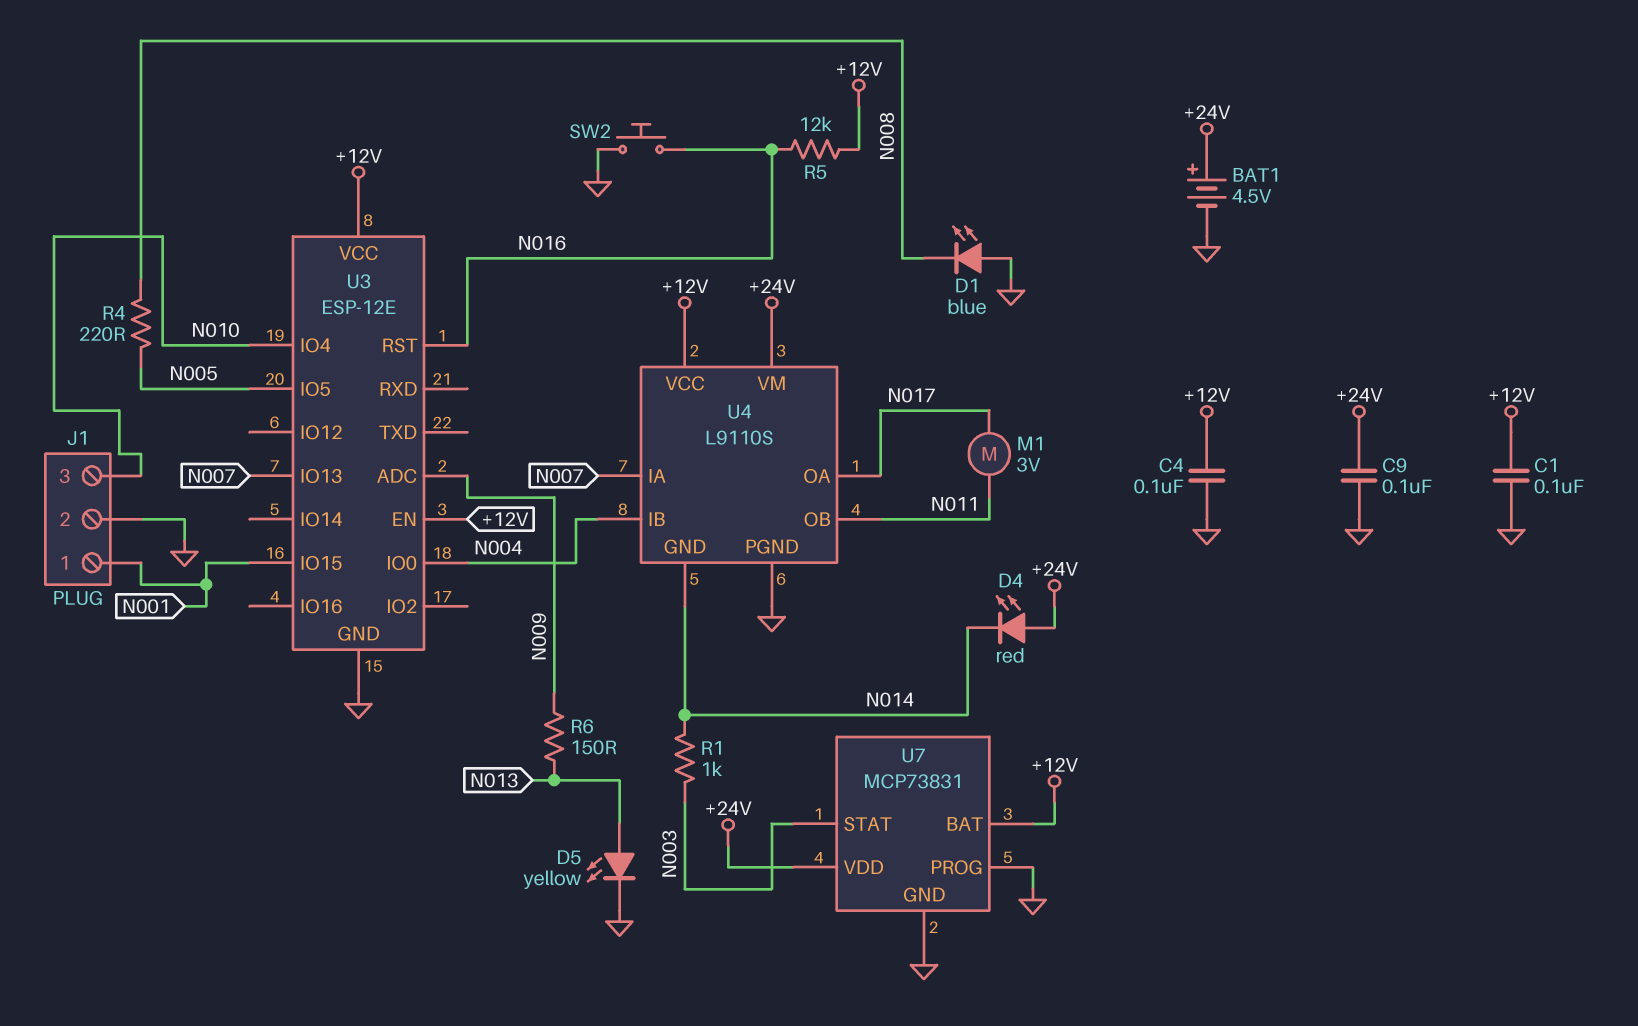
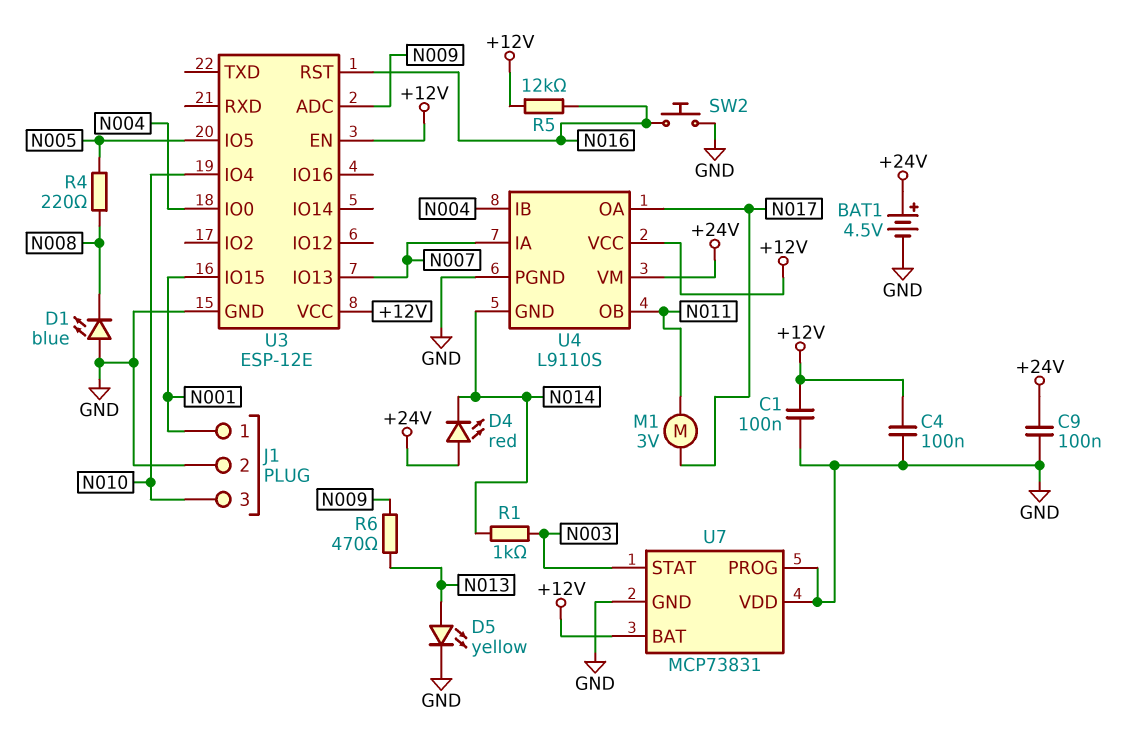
R6: 150 (N009, N013) -> 470 (N009, N013)
U7 pin VDD: +24V -> GND

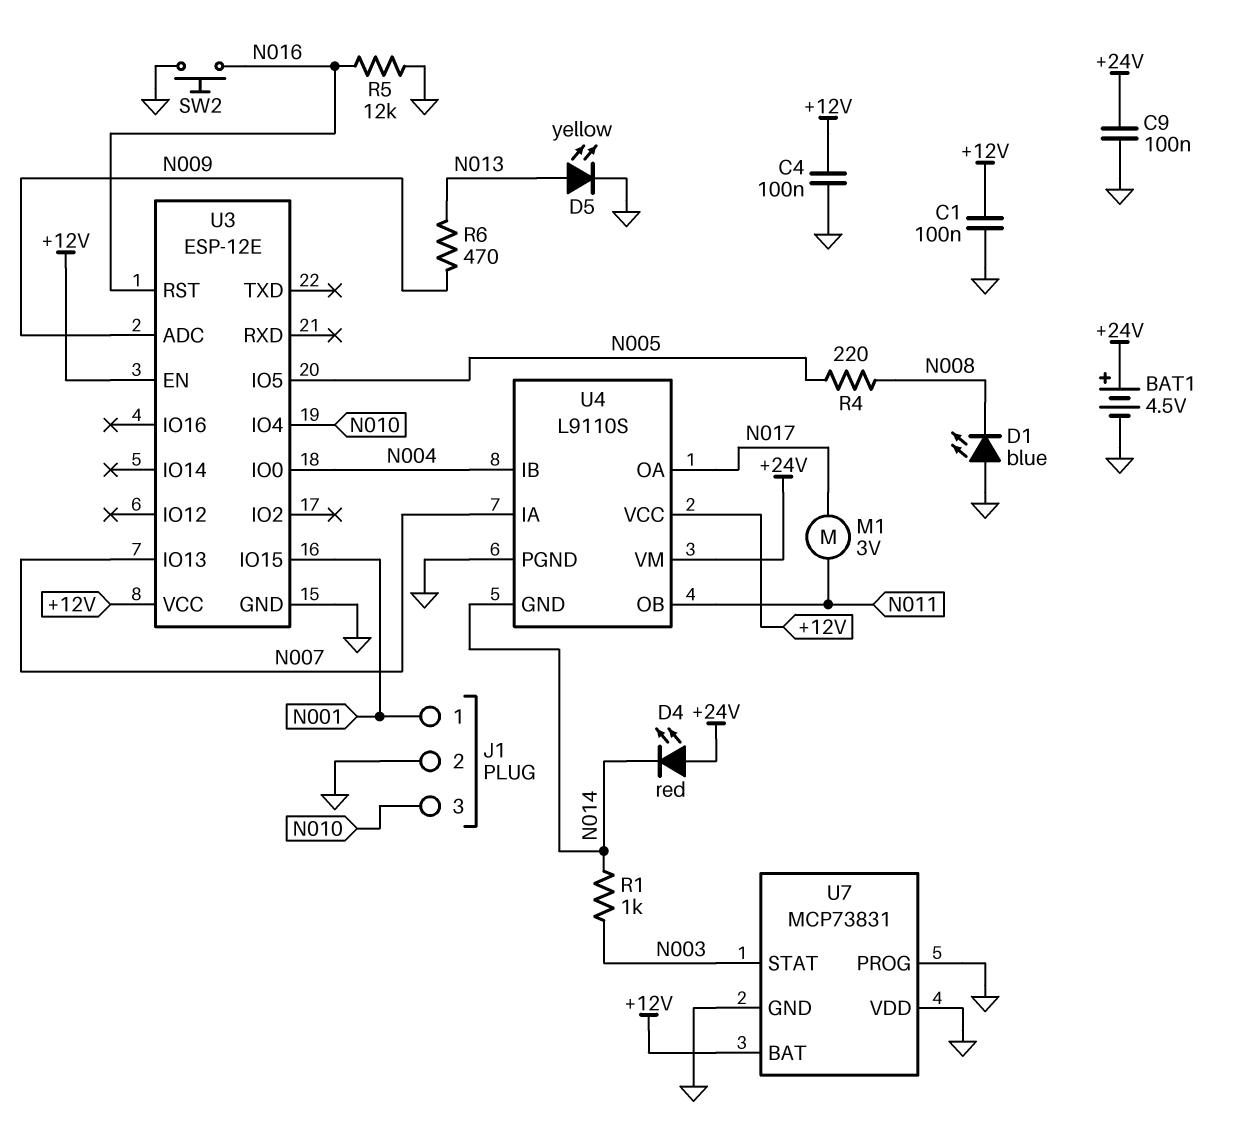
R5: 12k (+12V, N016) -> 12k (GND, N016)

